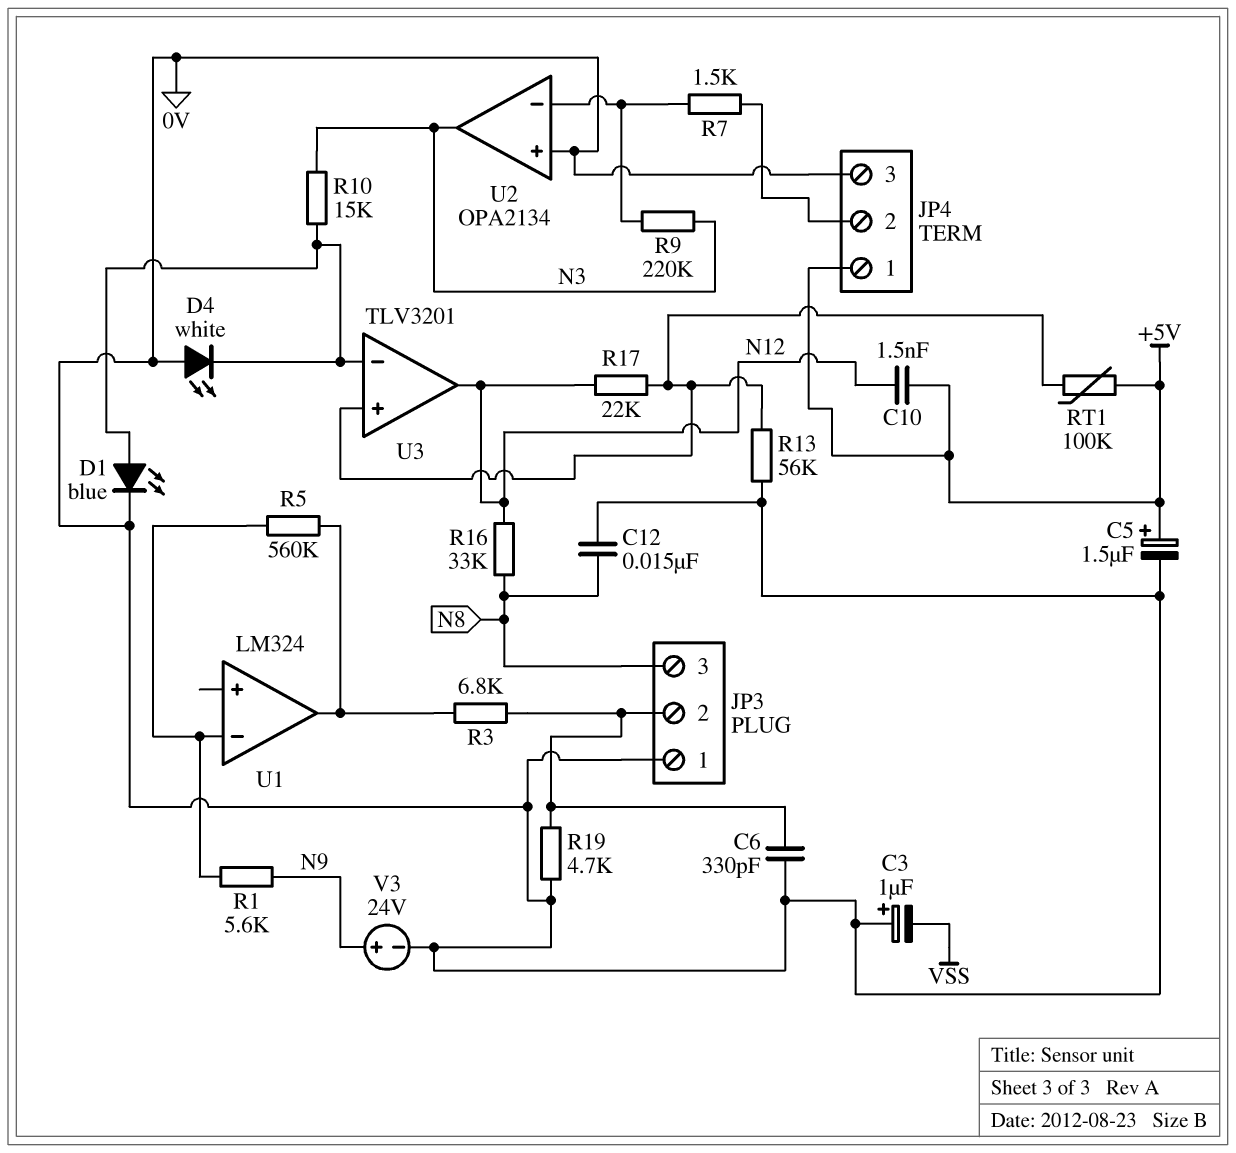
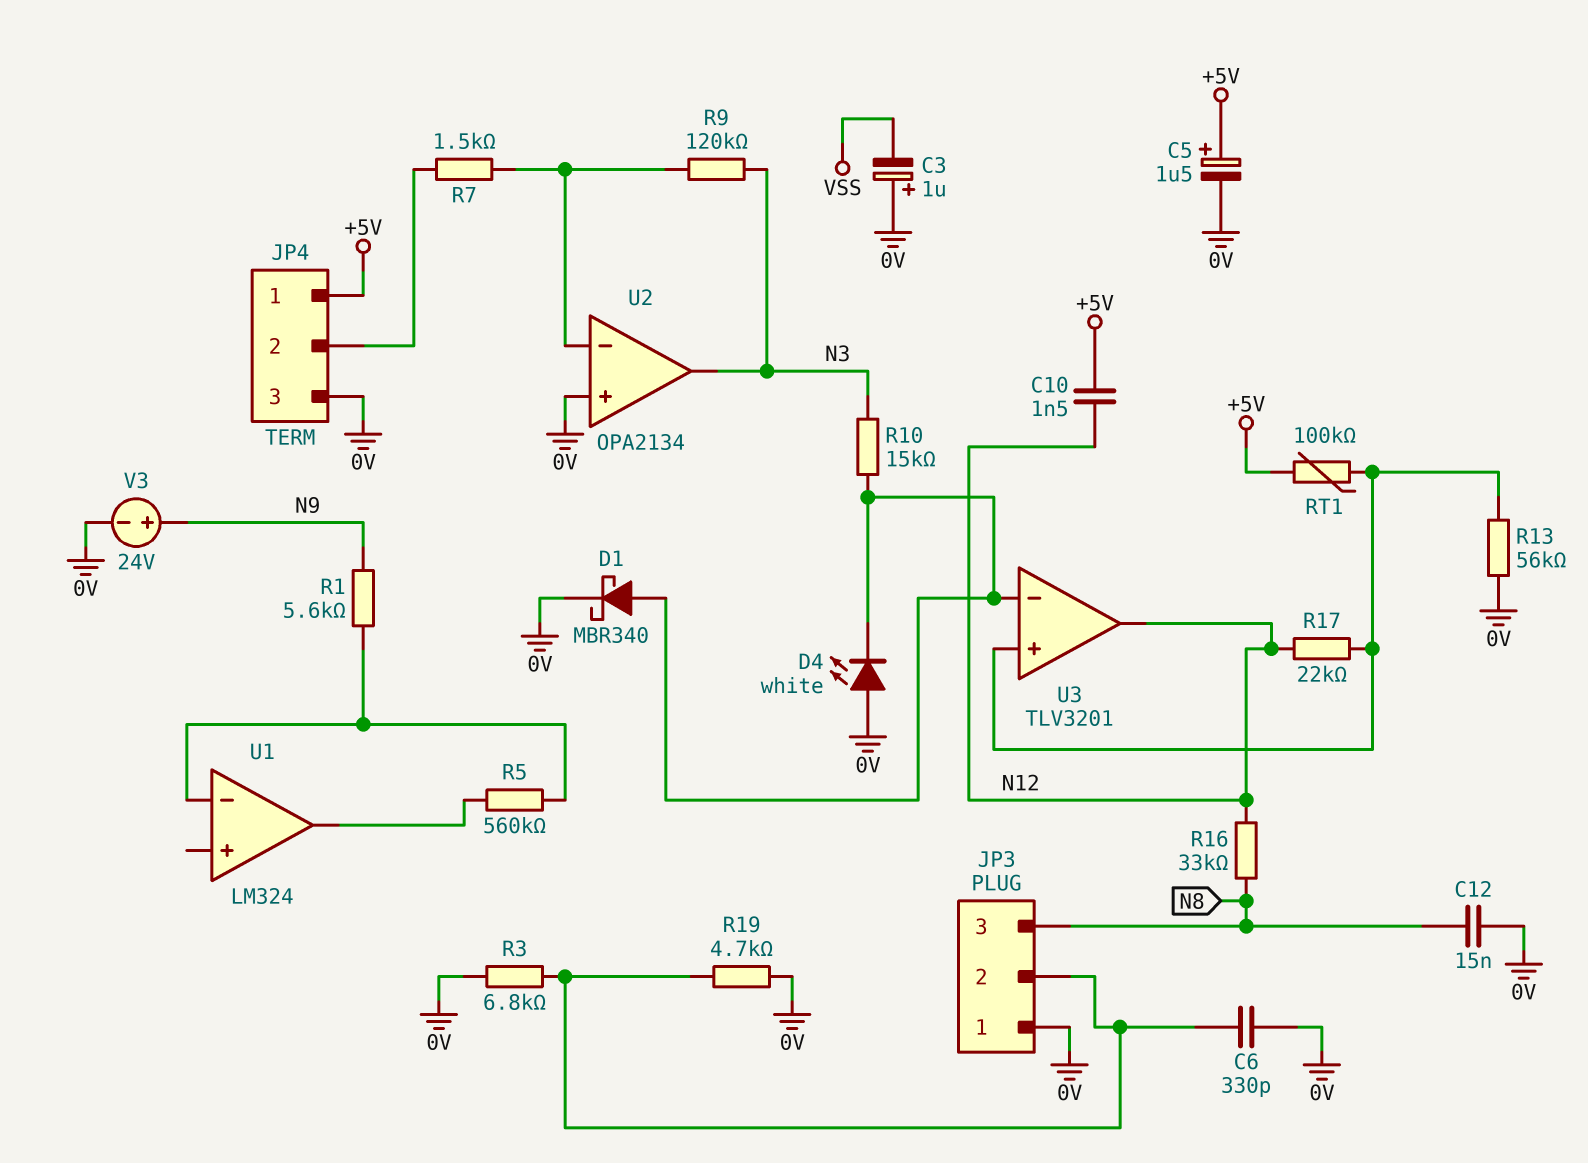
D1: LED blue (A U3/in-, K 0V) -> schottky MBR340 (A U3/in-, K 0V)
R3: 6.8k (JP3/2, U1/out) -> 6.8k (0V, JP3/2)
R9: 220k (N3, U2/in-) -> 120k (N3, U2/in-)

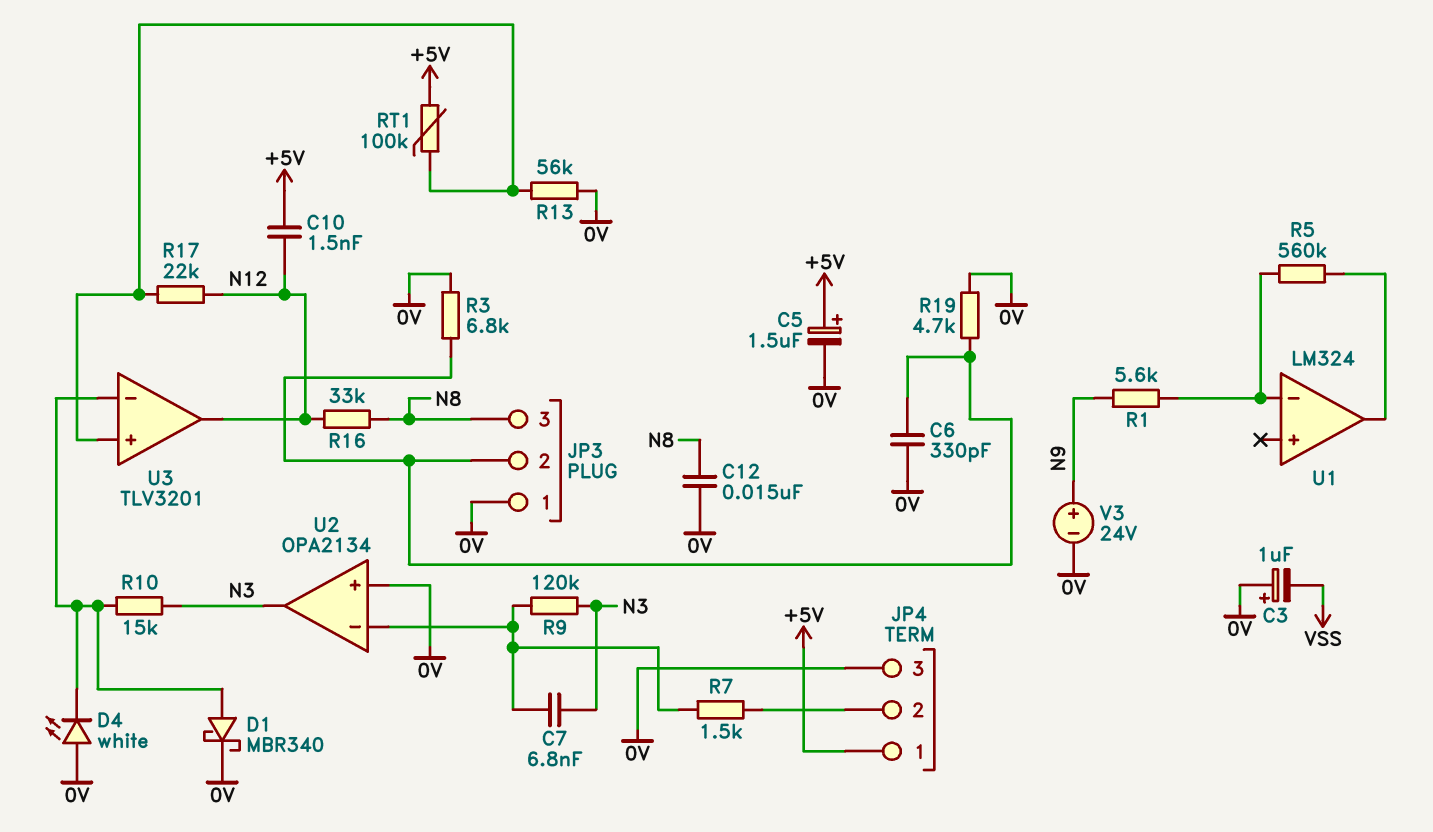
C7: none -> 6.8nF (N3, U2/in-)

